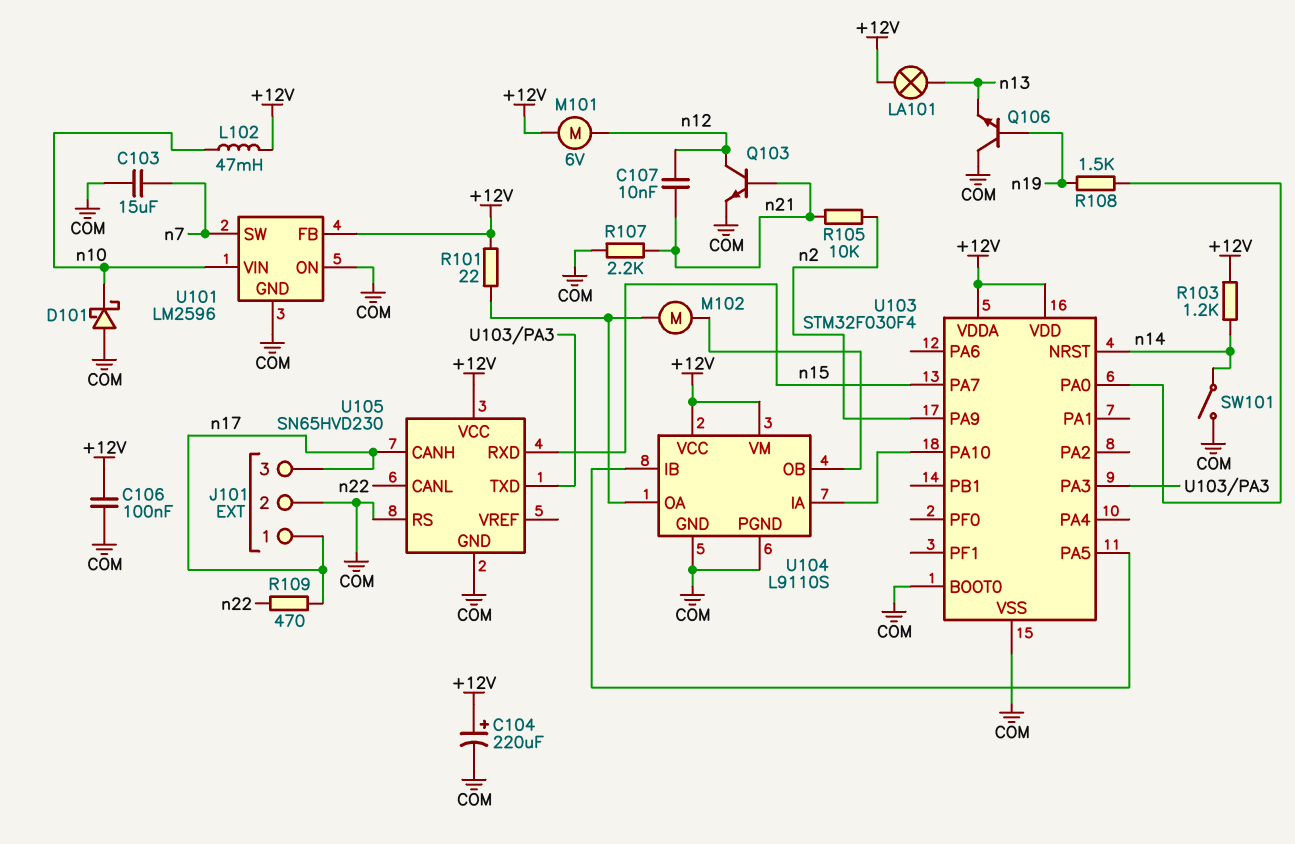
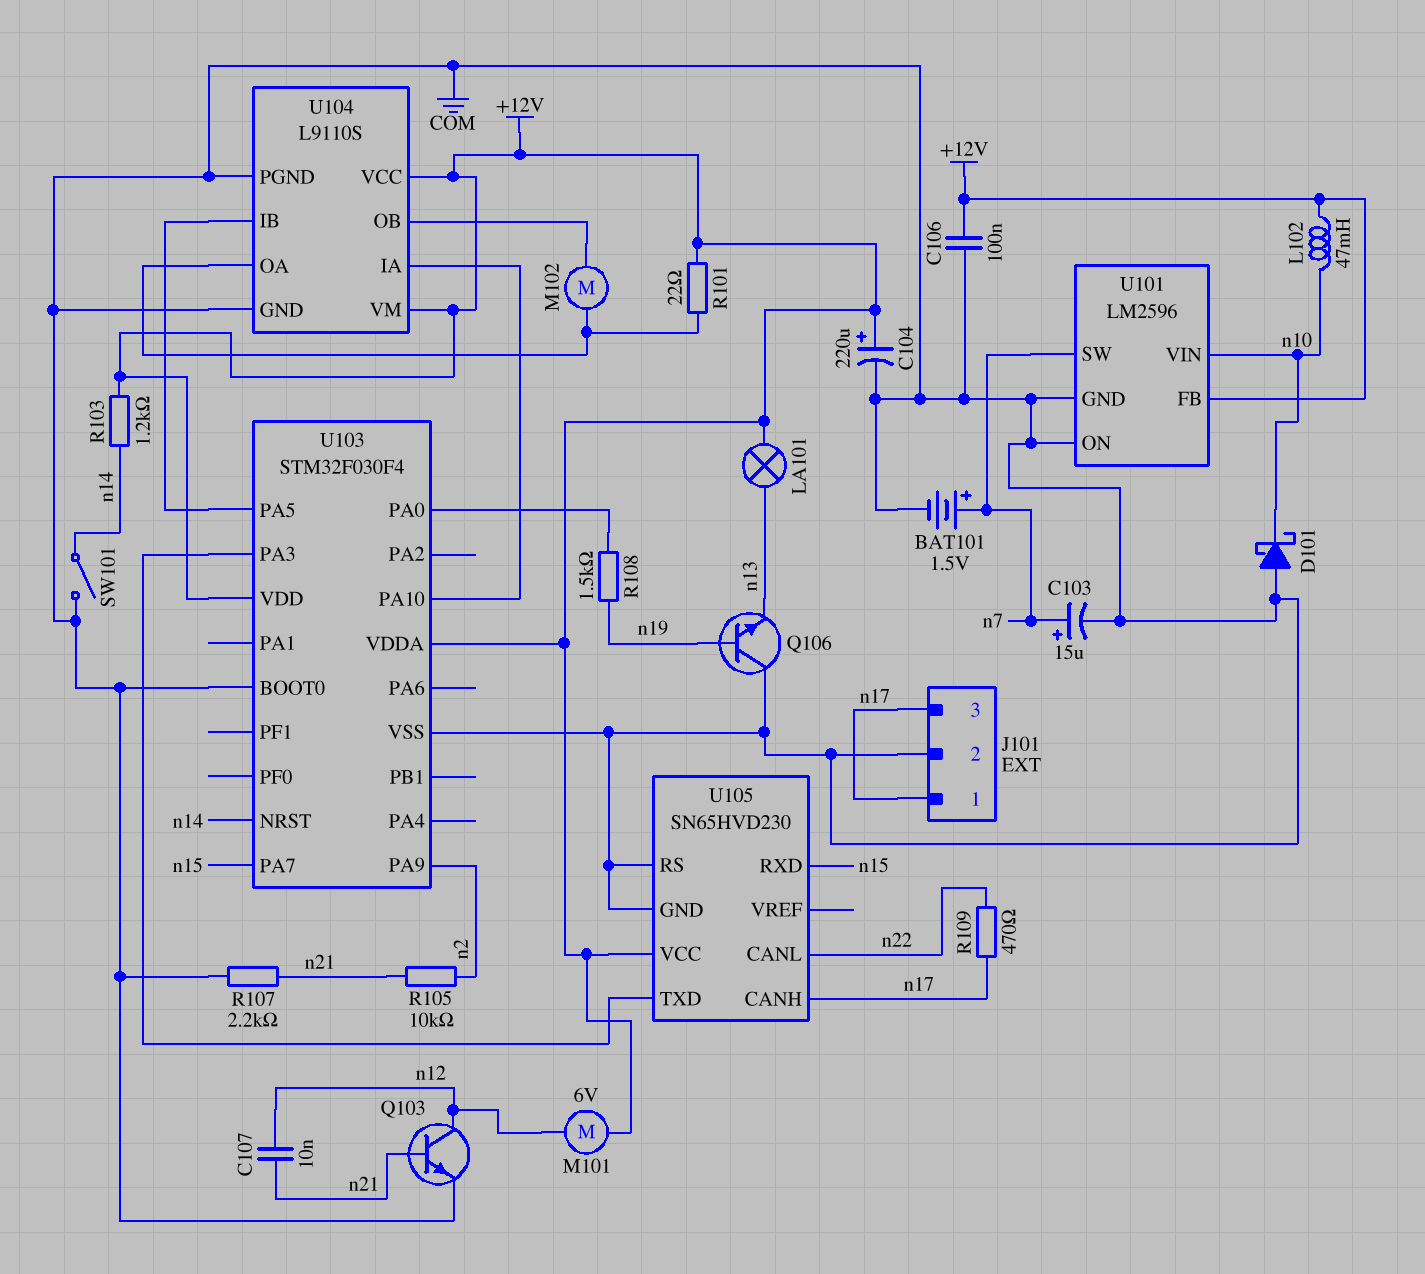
BAT101: none -> 1.5V (plus n7, minus COM)
C103: 15uF (COM, n7) -> 15uF (plus n7, minus COM)

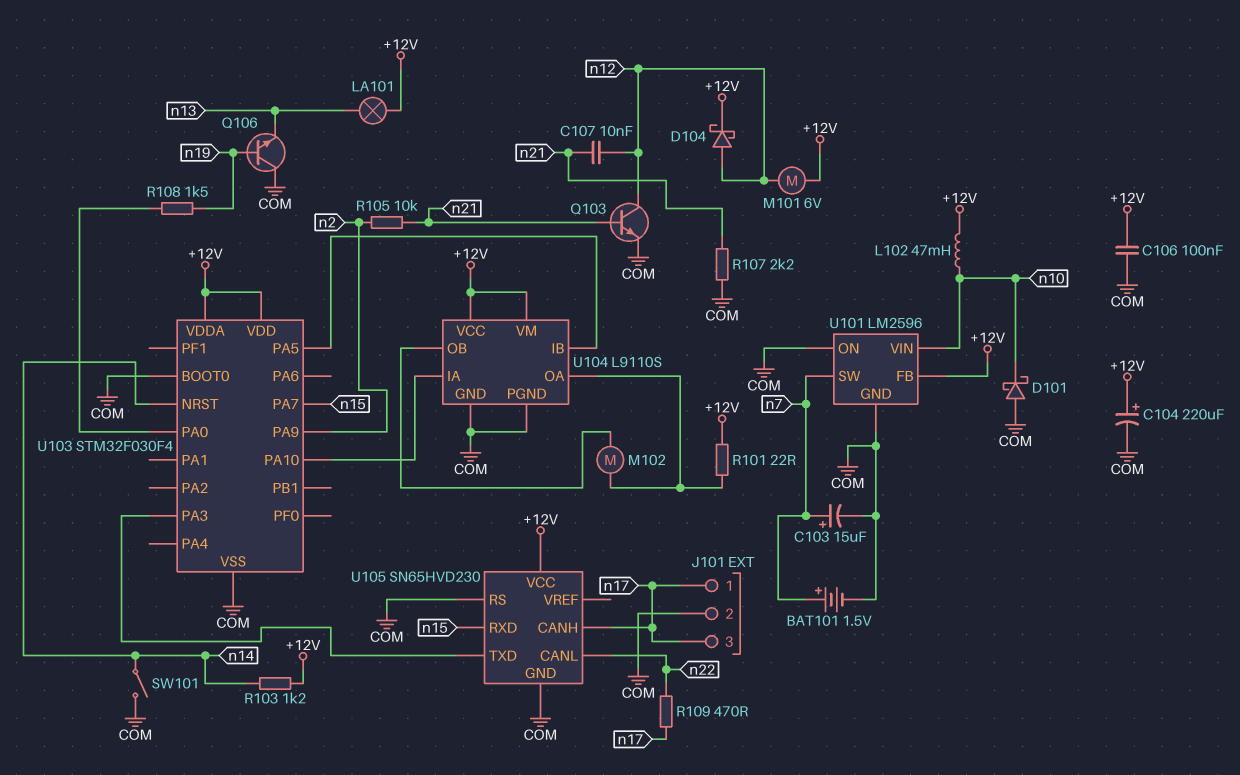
D104: none -> schottky (A n12, K +12V)

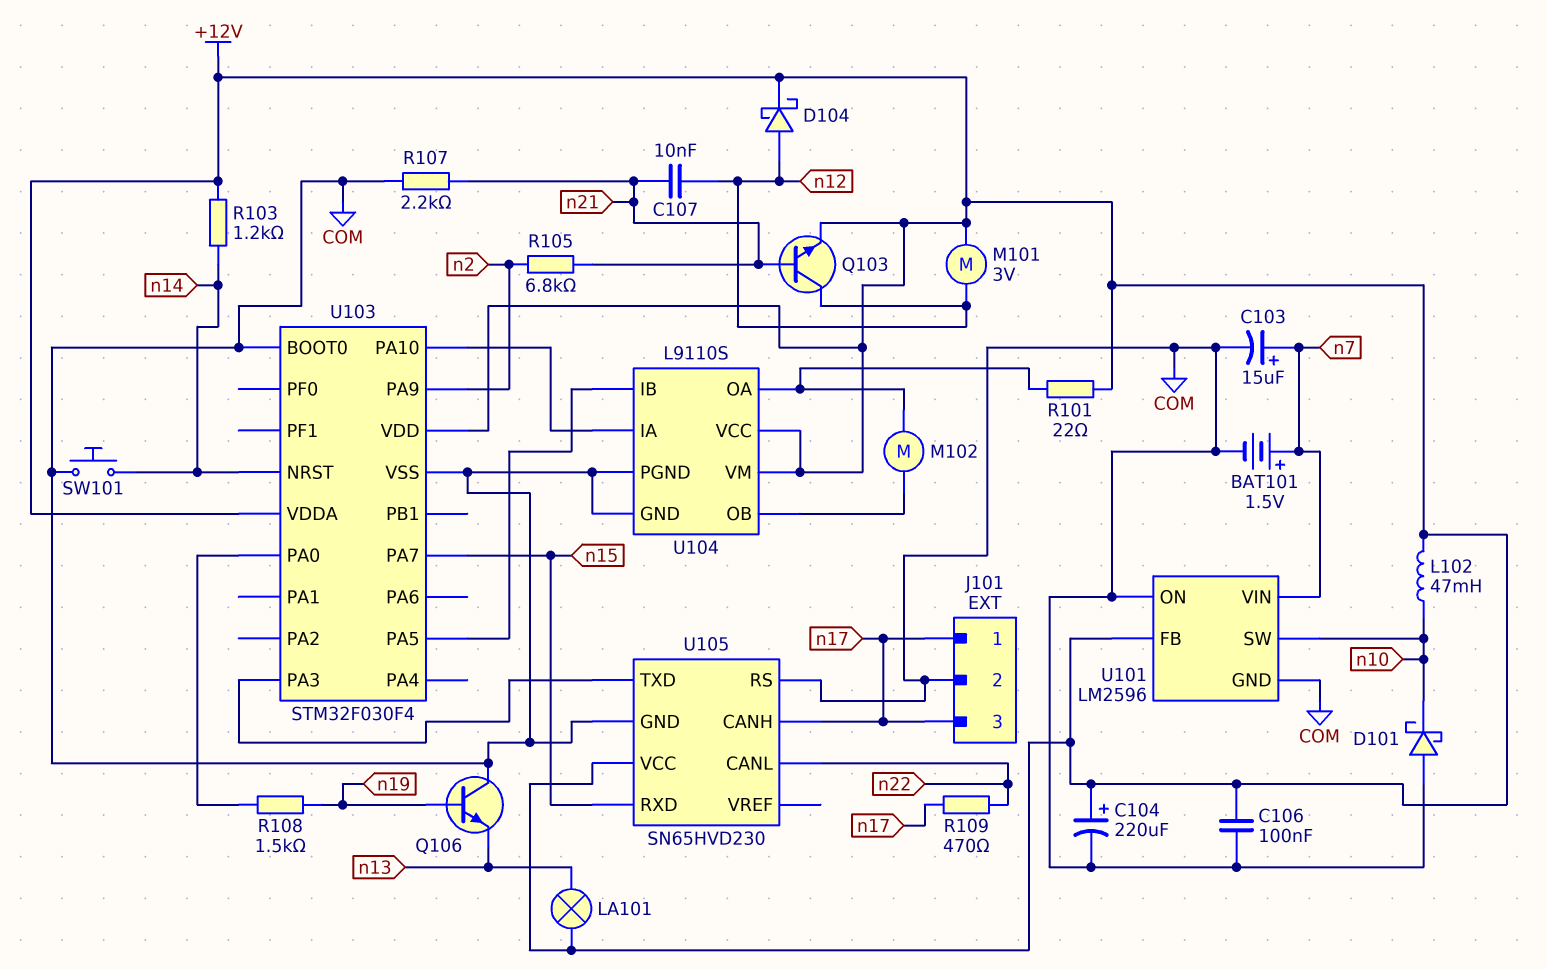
M101: motor 6V (+12V, n12) -> motor 3V (+12V, n12)
Q103: NPN (B n21, C n12, E COM) -> NPN (B n21, C n12, E +12V)
R105: 10k (n2, n21) -> 6.8k (n2, n21)
SW101: switch (COM, n14) -> button (COM, n14)
U101 pin SW: n7 -> n10
U101 pin VIN: n10 -> n7

